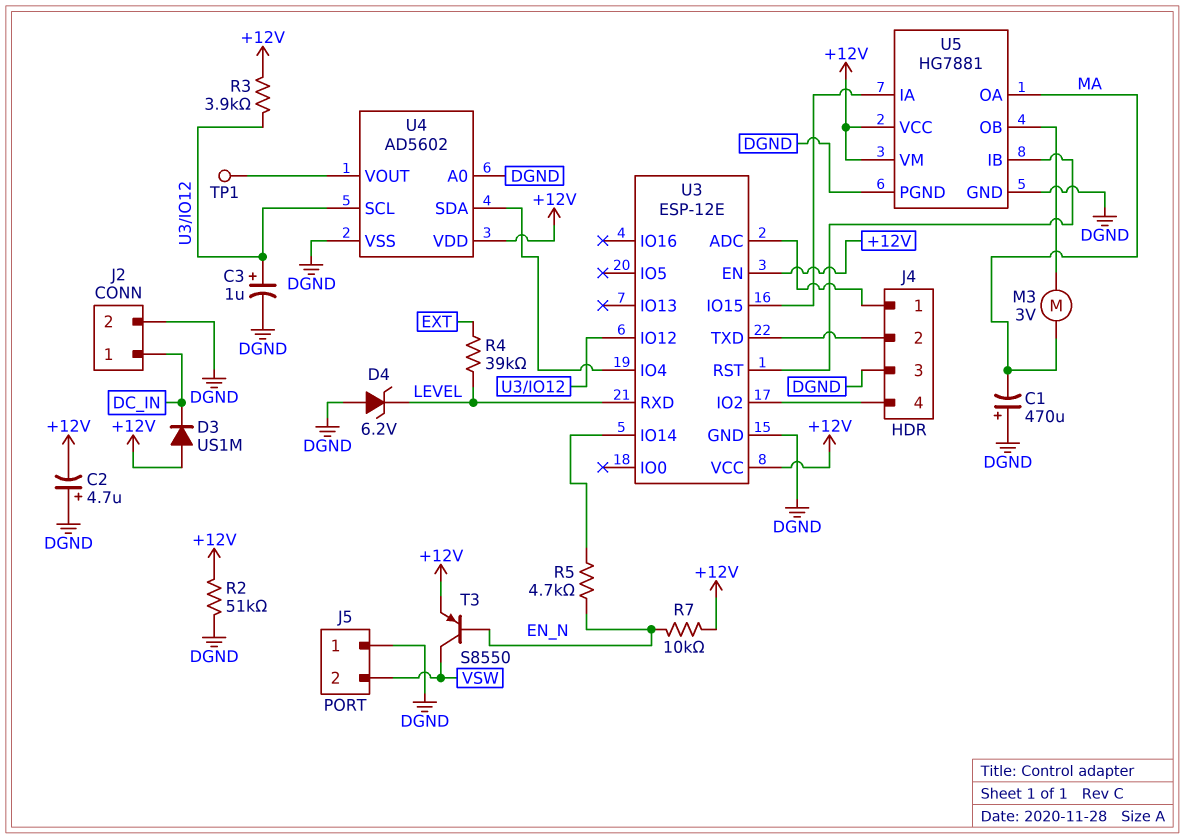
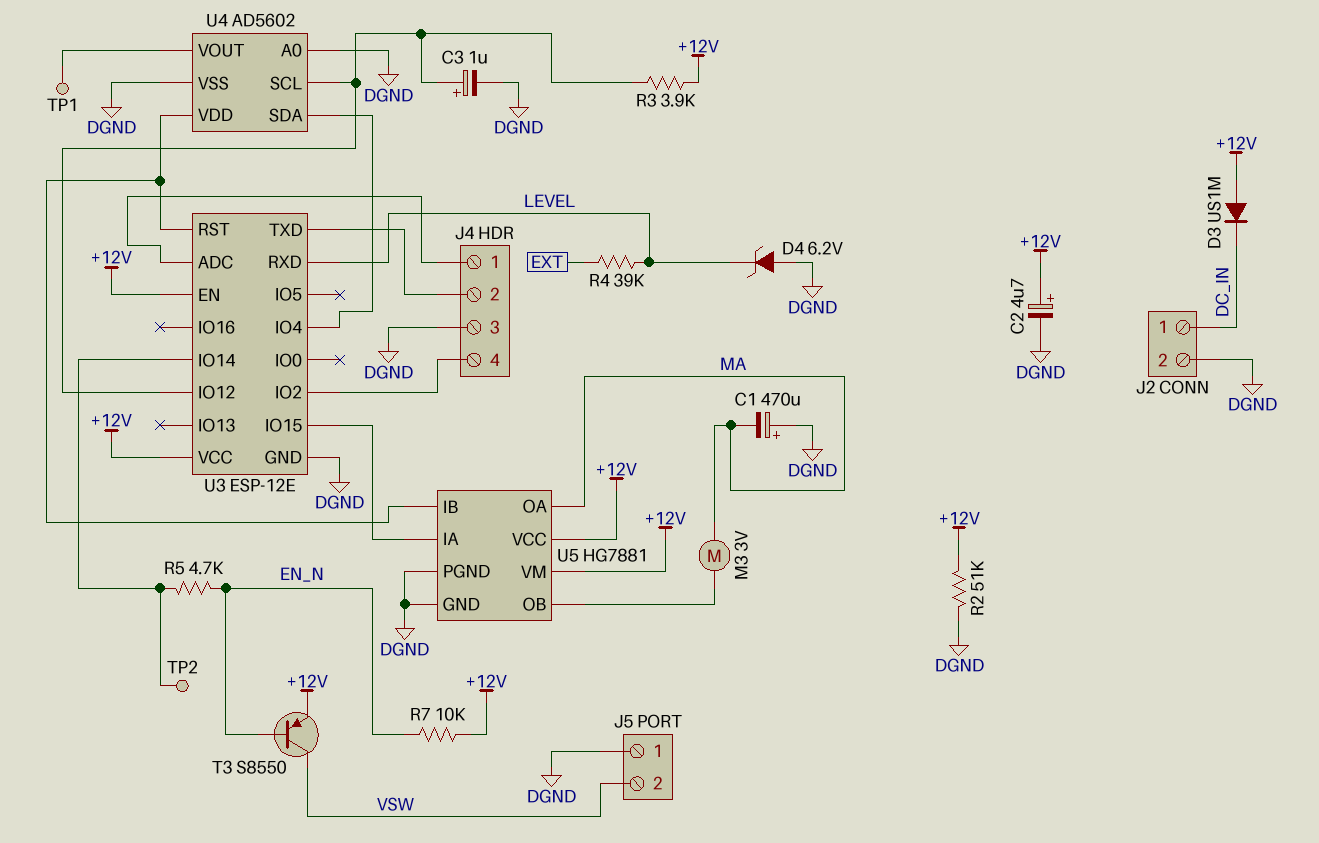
C2: 4.7uF (plus DGND, minus +12V) -> 4.7uF (plus +12V, minus DGND)
TP2: none -> test point (U3/IO14)
U4 pin VDD: +12V -> U3/RST

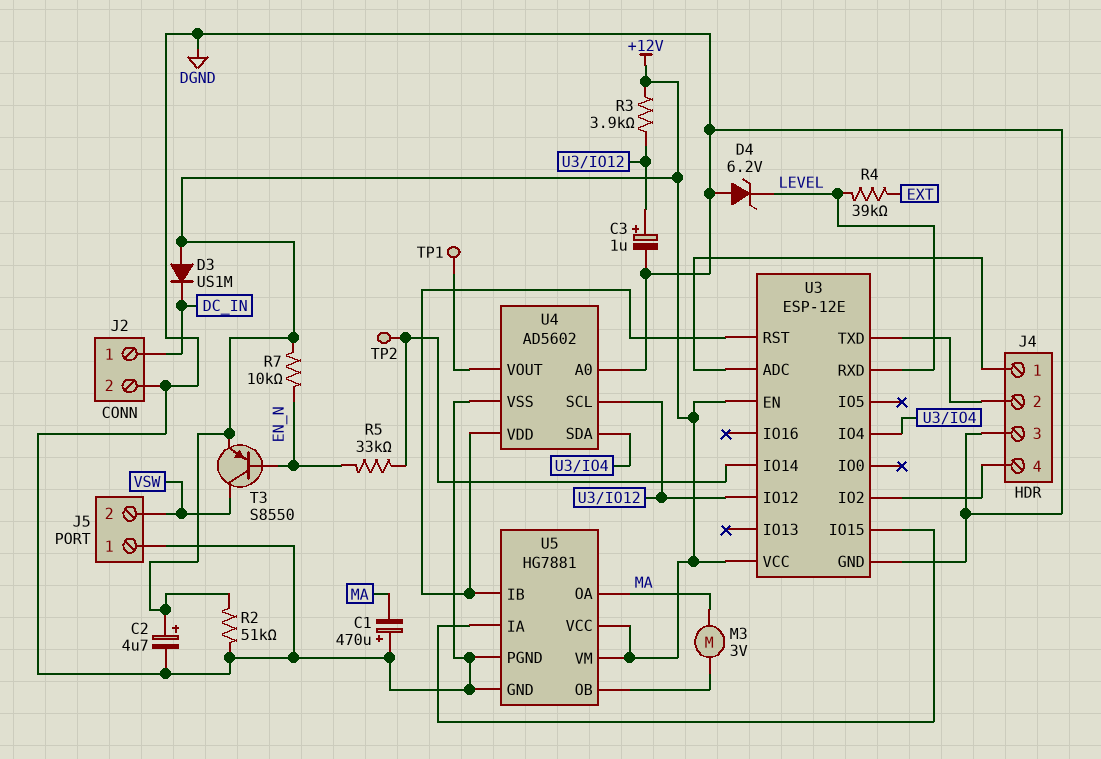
R5: 4.7k (EN_N, U3/IO14) -> 33k (EN_N, U3/IO14)

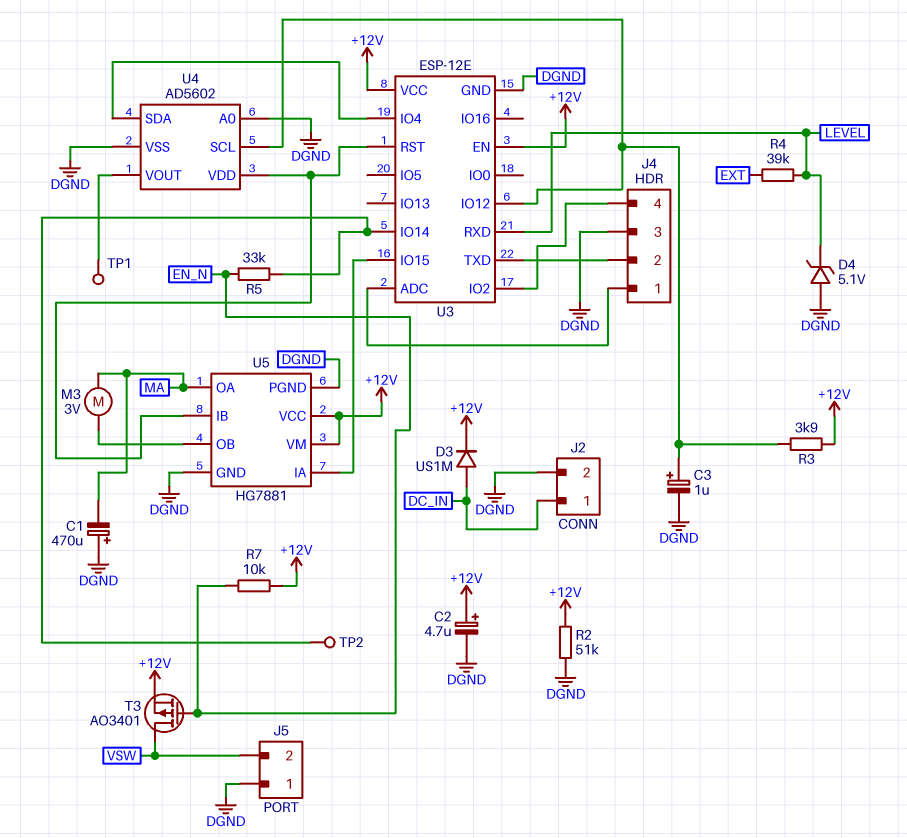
D3: diode US1M (A +12V, K DC_IN) -> diode US1M (A DC_IN, K +12V)
D4: zener 6.2V (A DGND, K LEVEL) -> zener 5.1V (A DGND, K LEVEL)
T3: PNP S8550 (B EN_N, C VSW, E +12V) -> PMOS AO3401 (G EN_N, D VSW, S +12V)

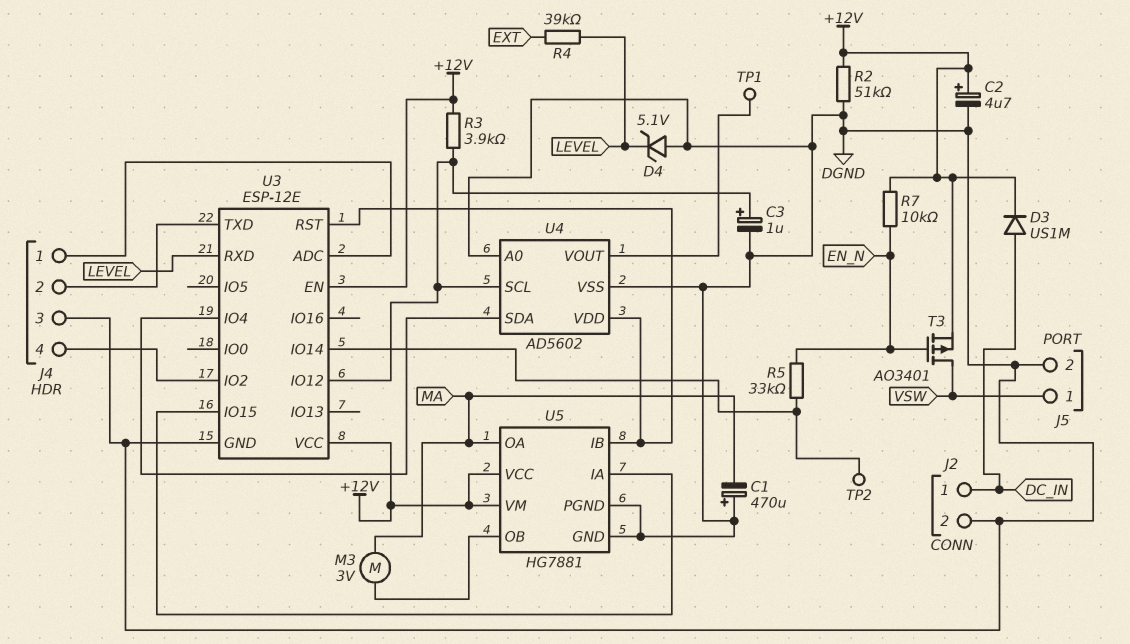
J5 pin 1: DGND -> VSW
J5 pin 2: VSW -> DGND

